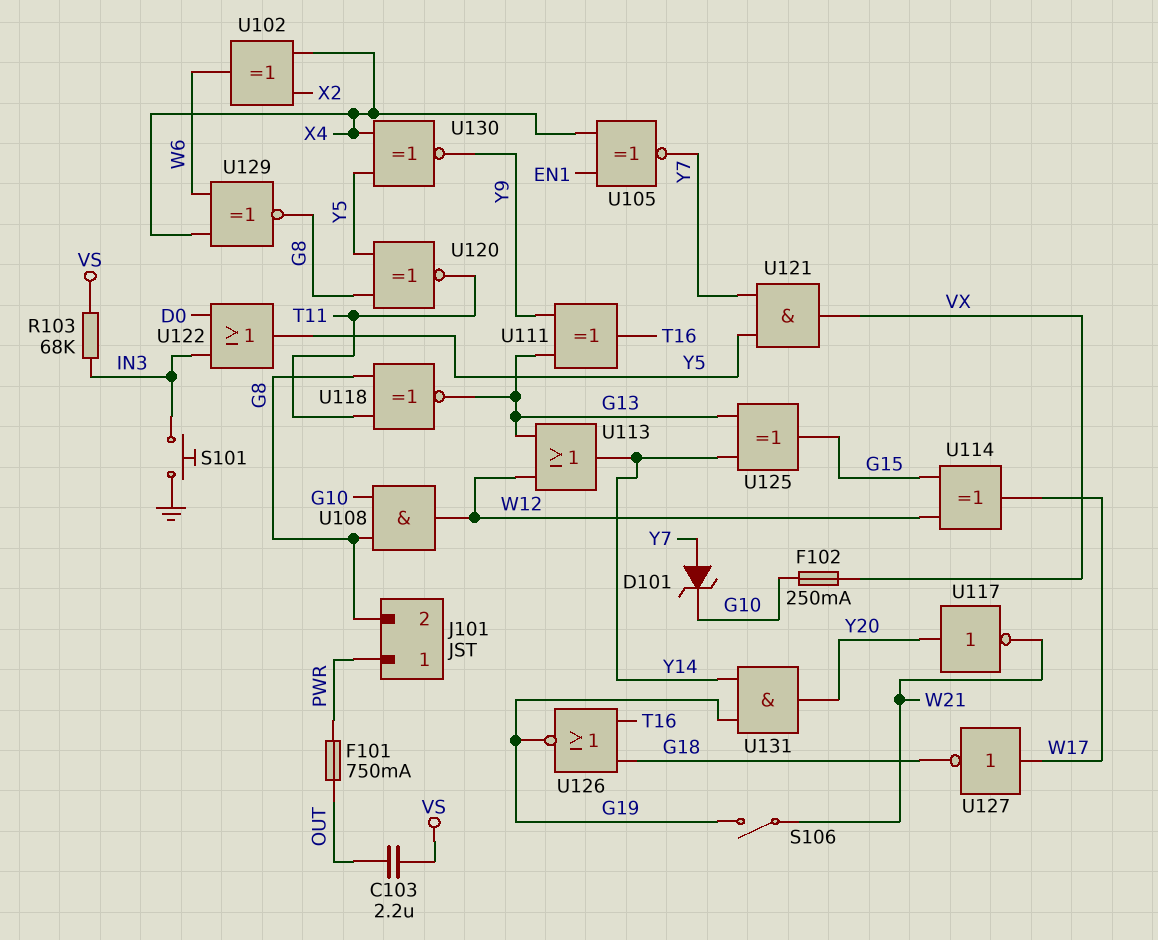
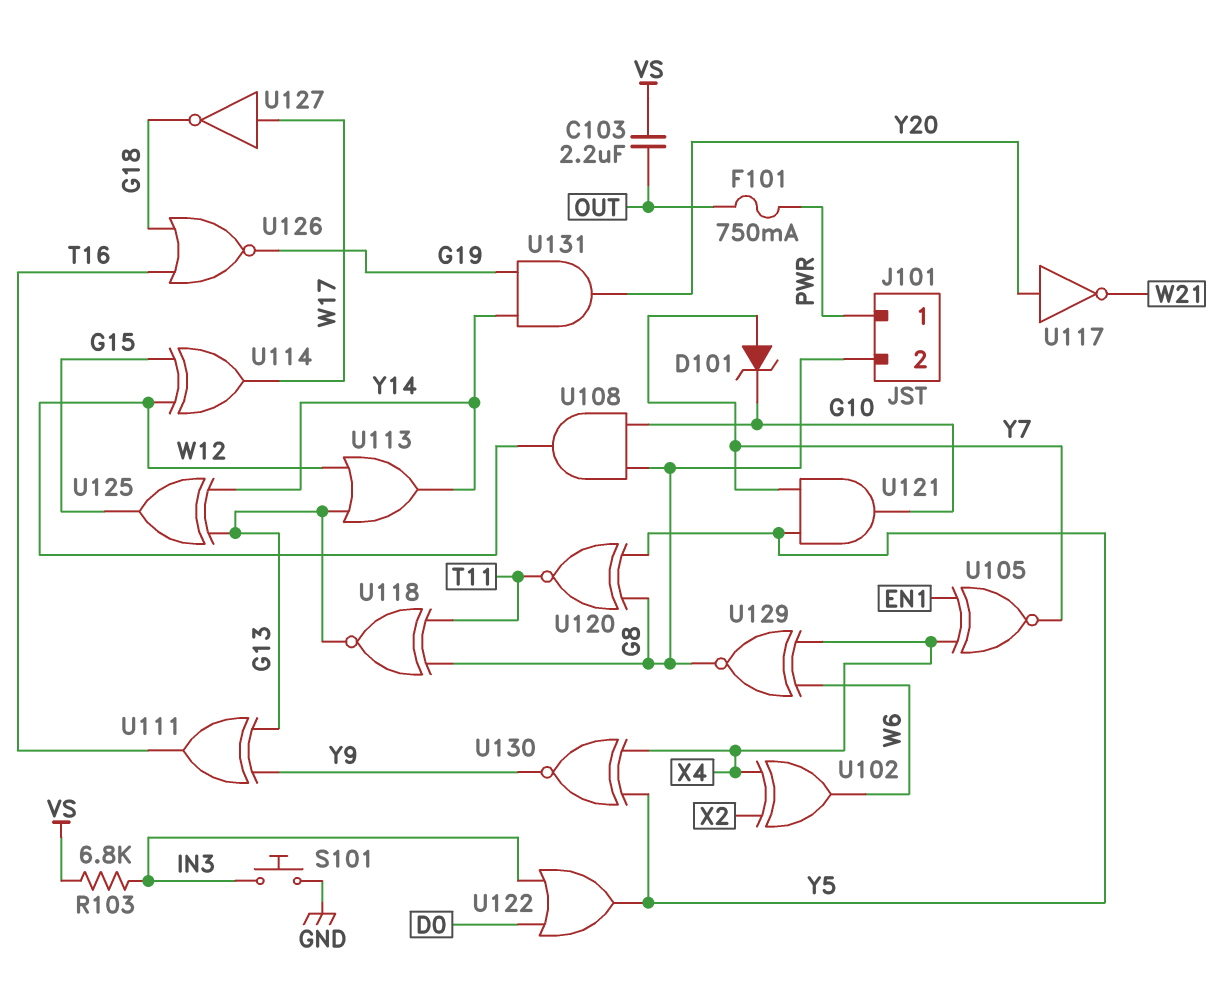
F102: 250mA (G10, VX) -> none
R103: 68k (IN3, VS) -> 6.8k (IN3, VS)
S106: switch (G19, W21) -> none
U121: AND (in Y5, in Y7, out VX) -> AND (in Y5, in Y7, out G10)

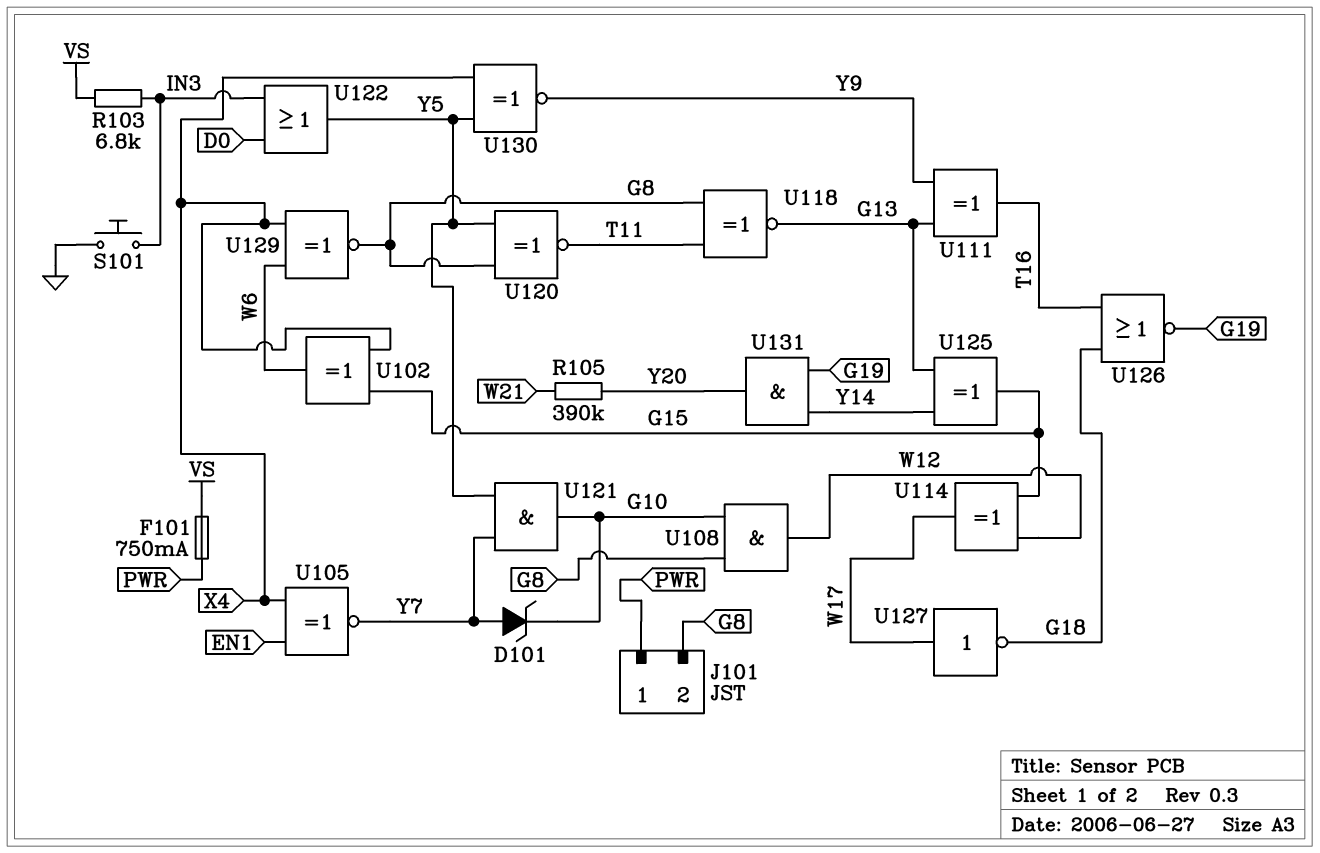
C103: 2.2uF (OUT, VS) -> none
F101: 750mA (OUT, PWR) -> 750mA (PWR, VS)
R105: none -> 390k (W21, Y20)
U102: XOR (in X2, in X4, out W6) -> XOR (in G15, in X4, out W6)
U113: OR (in G13, in W12, out Y14) -> none
U117: NOT (in Y20, out W21) -> none

